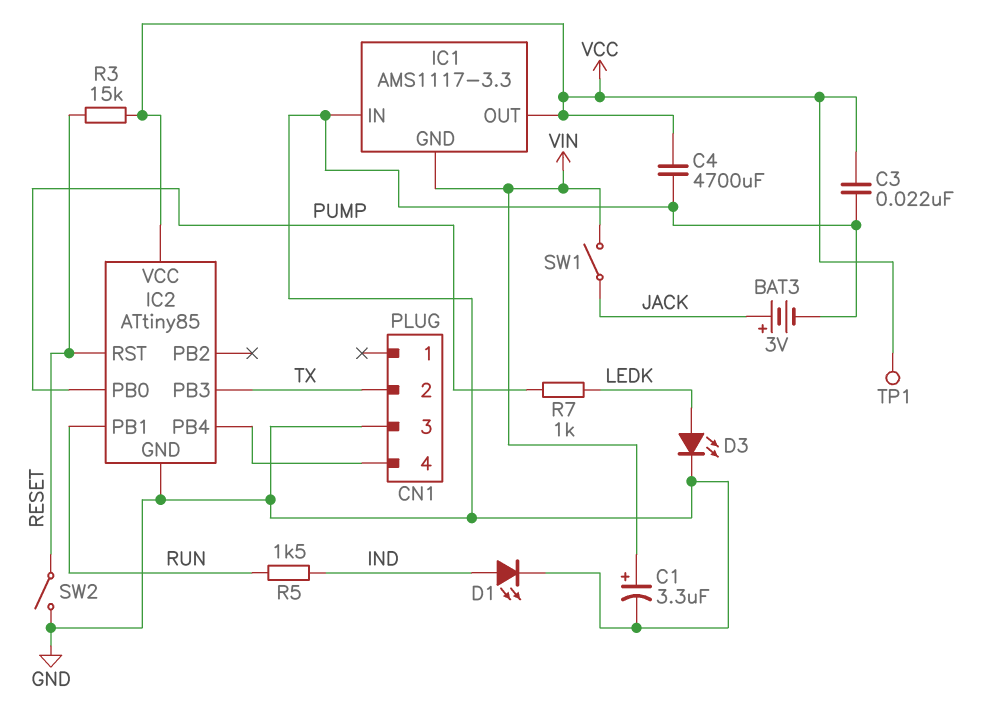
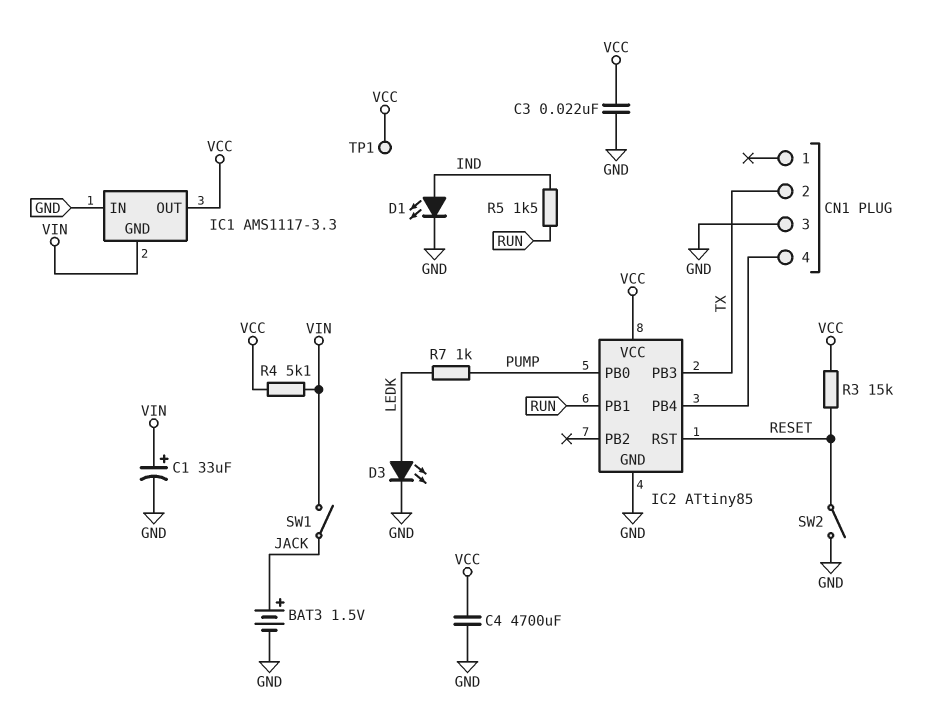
BAT3: 3V (plus JACK, minus GND) -> 1.5V (plus JACK, minus GND)
C1: 3.3uF (plus VIN, minus GND) -> 33uF (plus VIN, minus GND)
R4: none -> 5.1k (VCC, VIN)

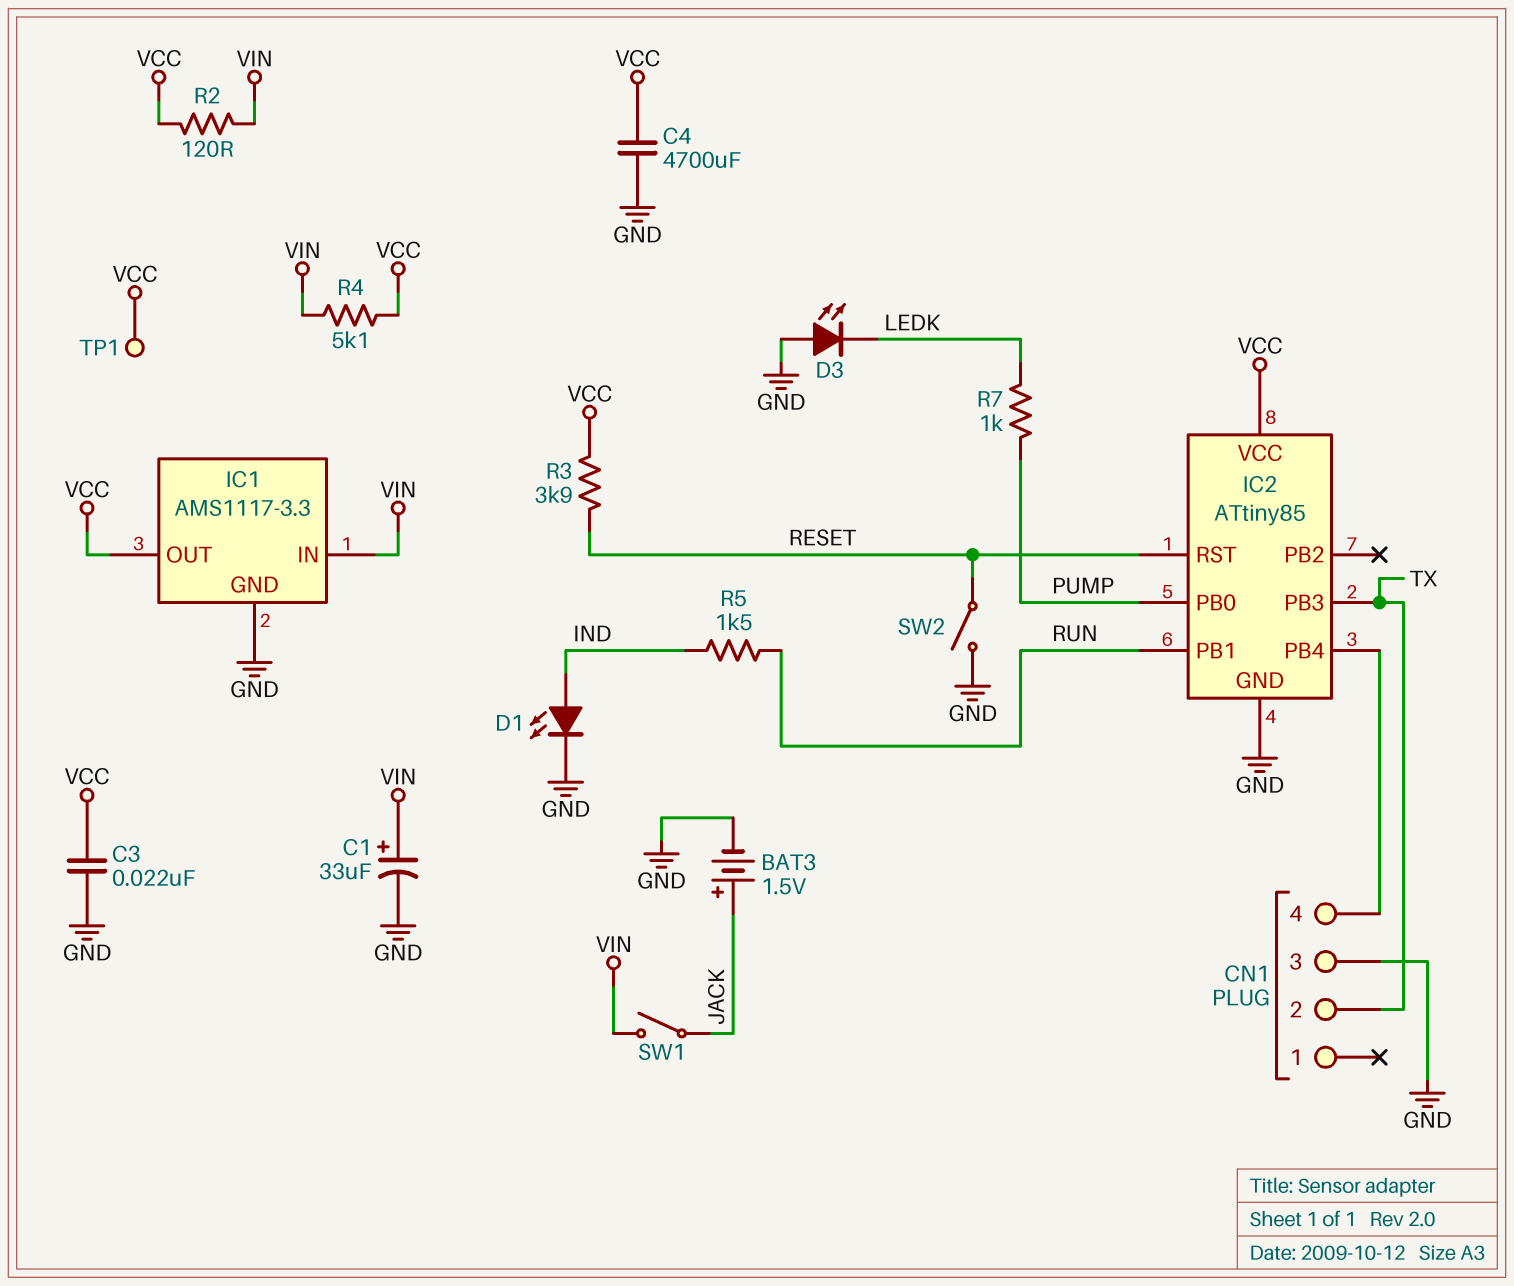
D3: LED (A LEDK, K GND) -> LED (A GND, K LEDK)
IC1 pin GND: VIN -> GND
IC1 pin IN: GND -> VIN
R2: none -> 120 (VCC, VIN)
R3: 15k (RESET, VCC) -> 3.9k (RESET, VCC)

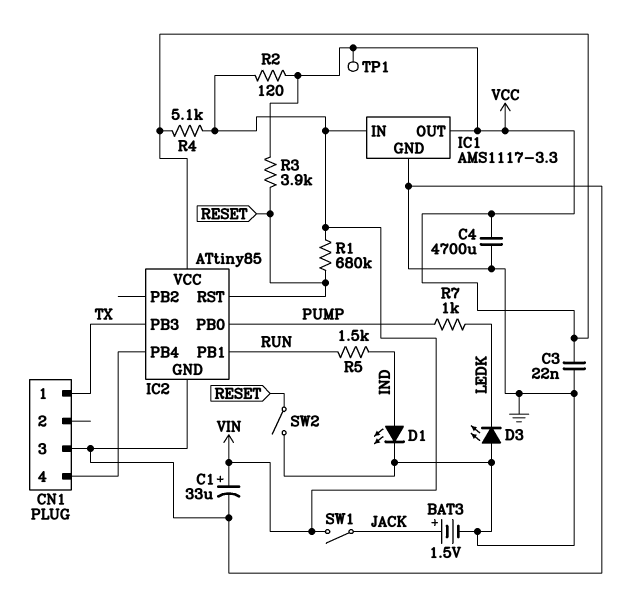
CN1 pin 1: none -> TX
CN1 pin 2: TX -> none
R1: none -> 680k (RESET, VIN)

